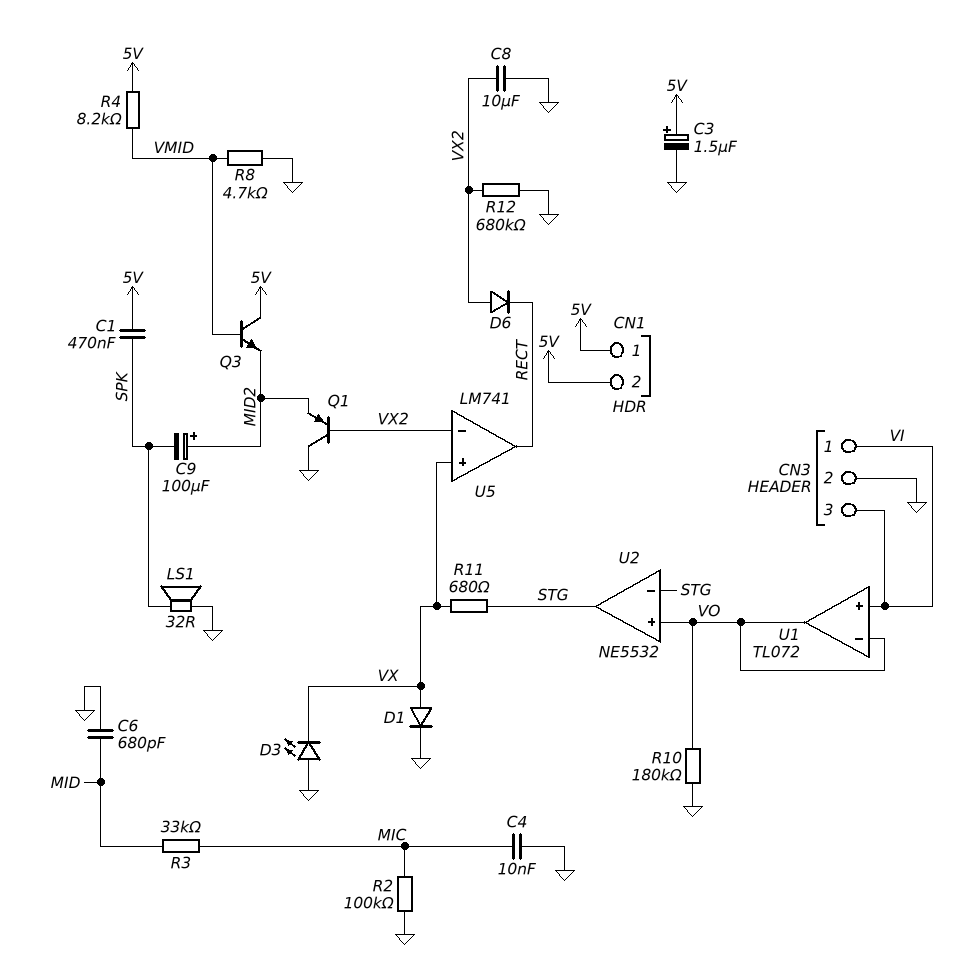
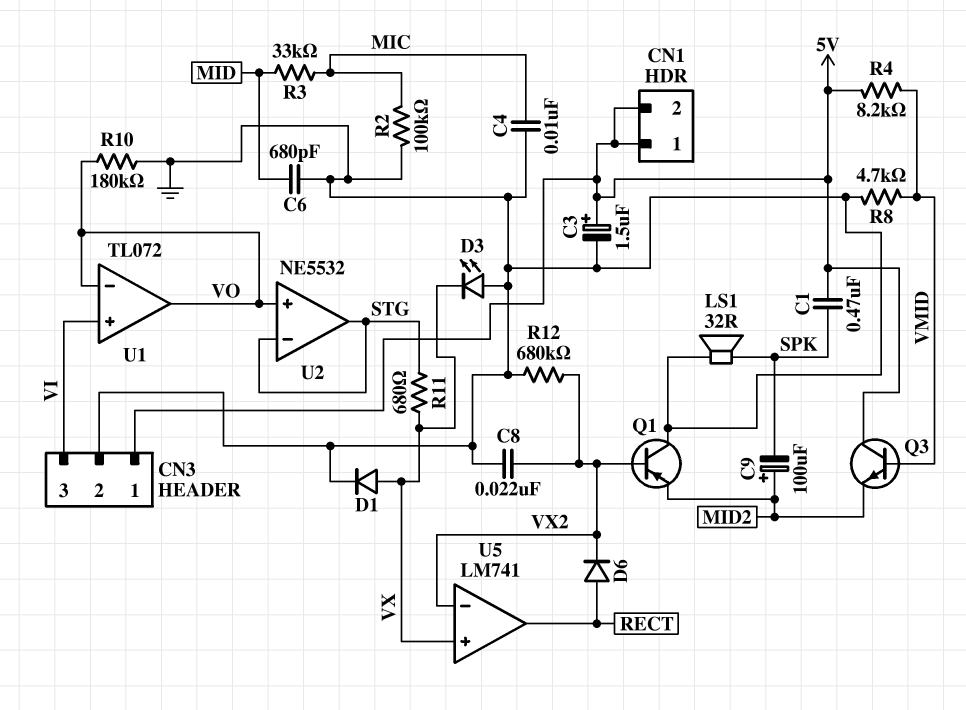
C8: 10uF (GND, VX2) -> 22nF (GND, VX2)
CN3 pin 1: VI -> 5V
D6: diode (A VX2, K RECT) -> diode (A RECT, K VX2)

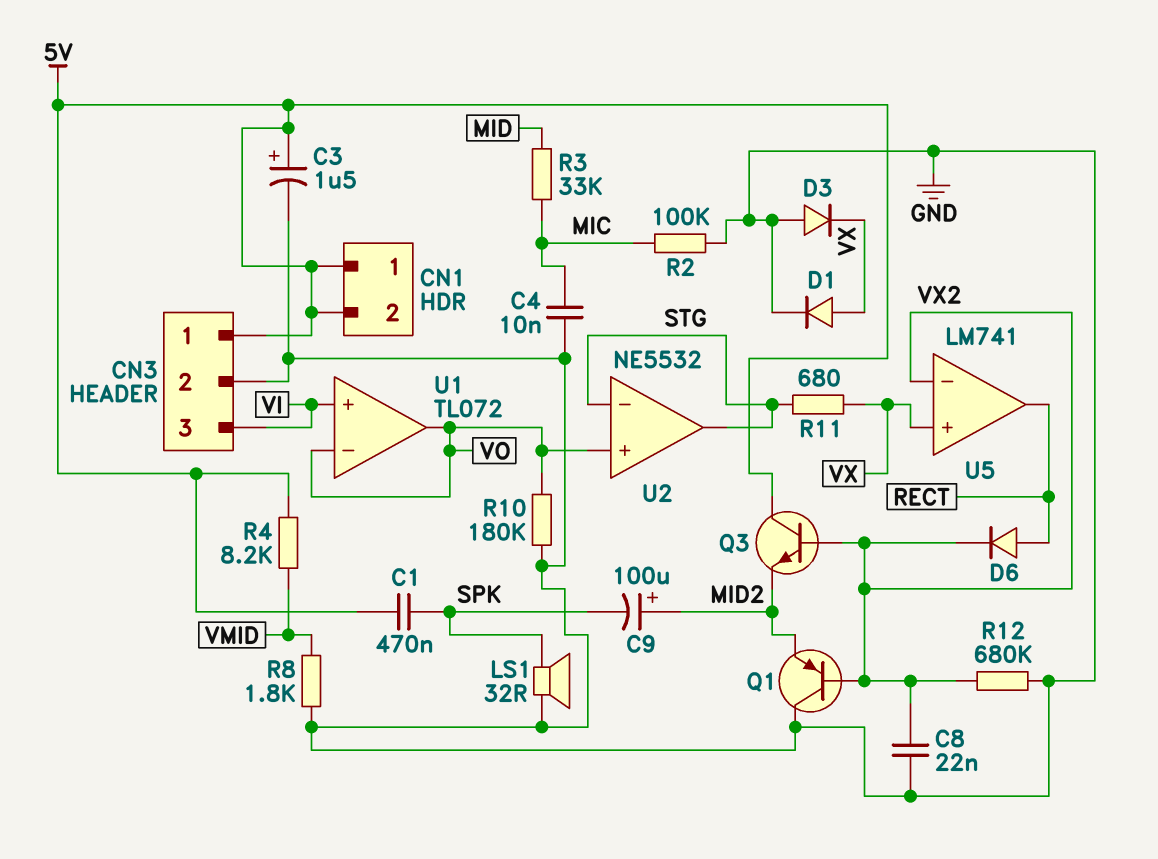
C6: 680pF (GND, MID) -> none
D3: LED (A GND, K VX) -> diode (A GND, K VX)
Q3: NPN (B VMID, C 5V, E MID2) -> NPN (B VX2, C 5V, E MID2)
R8: 4.7k (GND, VMID) -> 1.8k (GND, VMID)

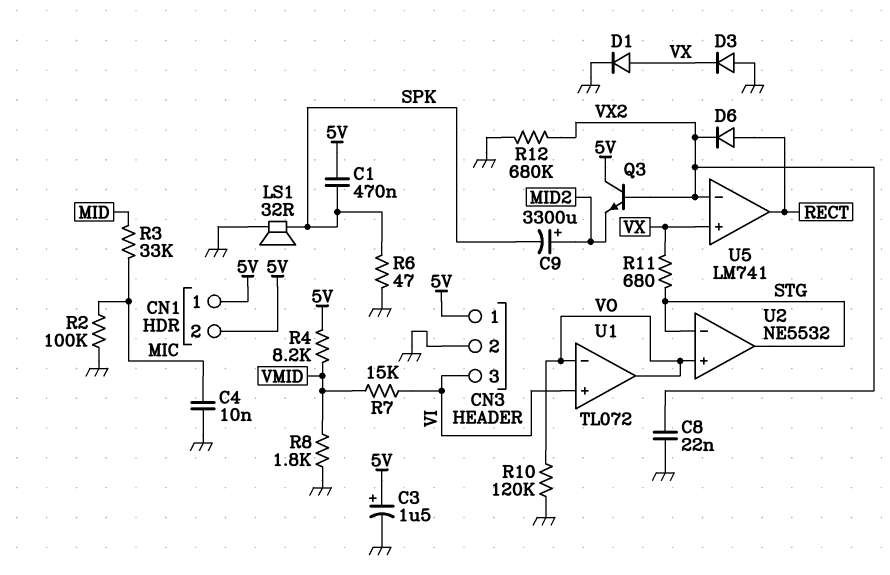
C9: 100uF (plus MID2, minus SPK) -> 3300uF (plus MID2, minus SPK)
Q1: PNP (B VX2, C GND, E MID2) -> none
R6: none -> 47 (GND, SPK)
R7: none -> 15k (VI, VMID)
R10: 180k (GND, VO) -> 120k (GND, VO)

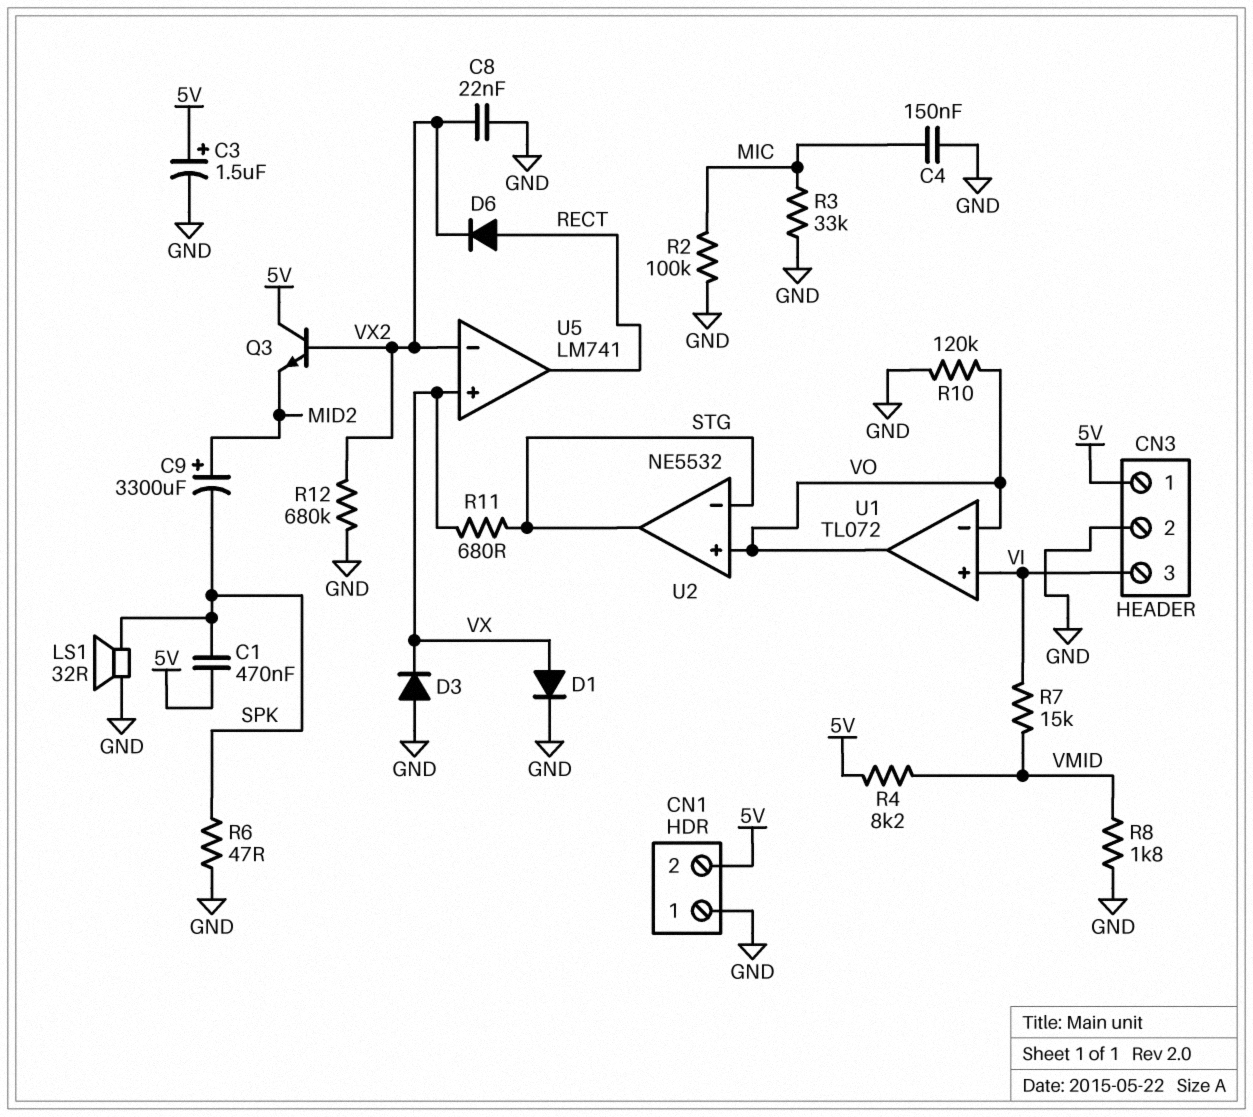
C4: 10nF (GND, MIC) -> 150nF (GND, MIC)
CN1 pin 1: 5V -> GND
R3: 33k (MIC, MID) -> 33k (GND, MIC)

